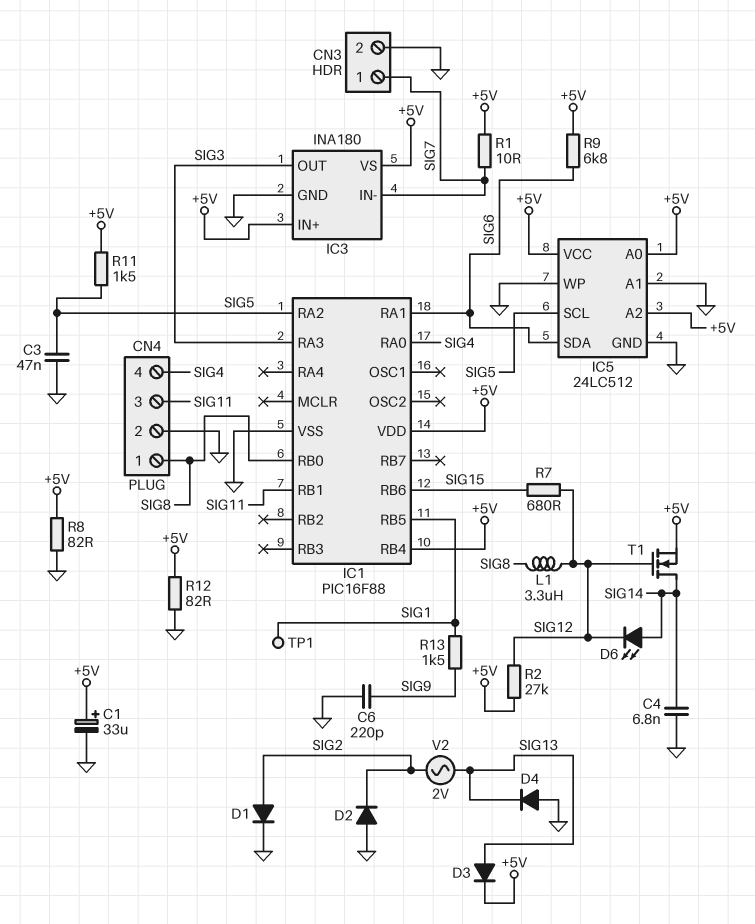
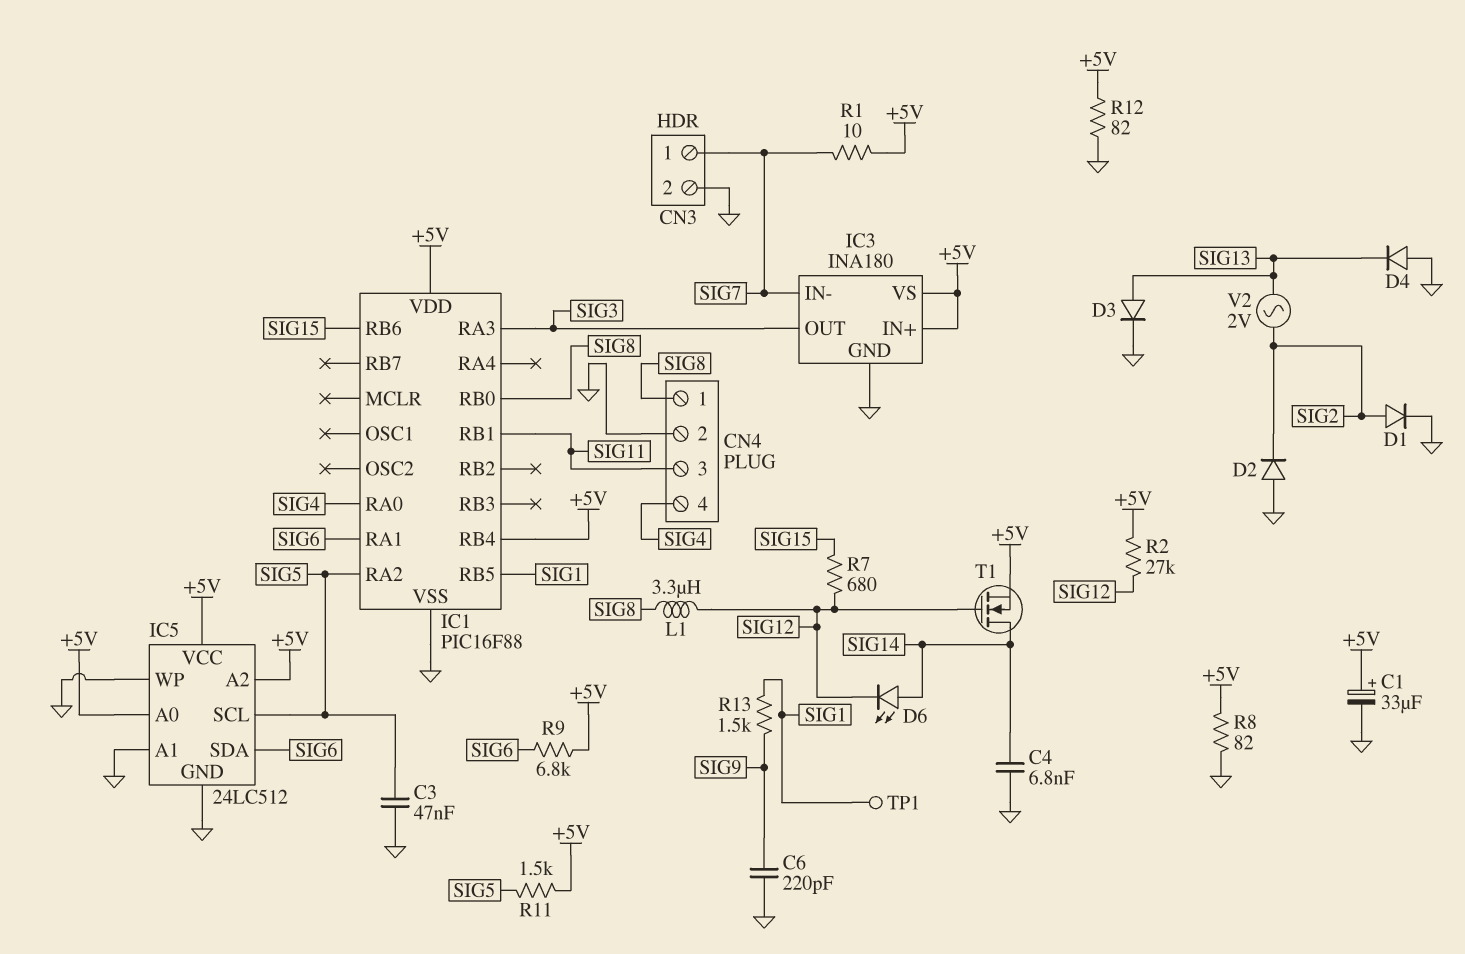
D3: diode (A SIG13, K +5V) -> diode (A SIG13, K GND)

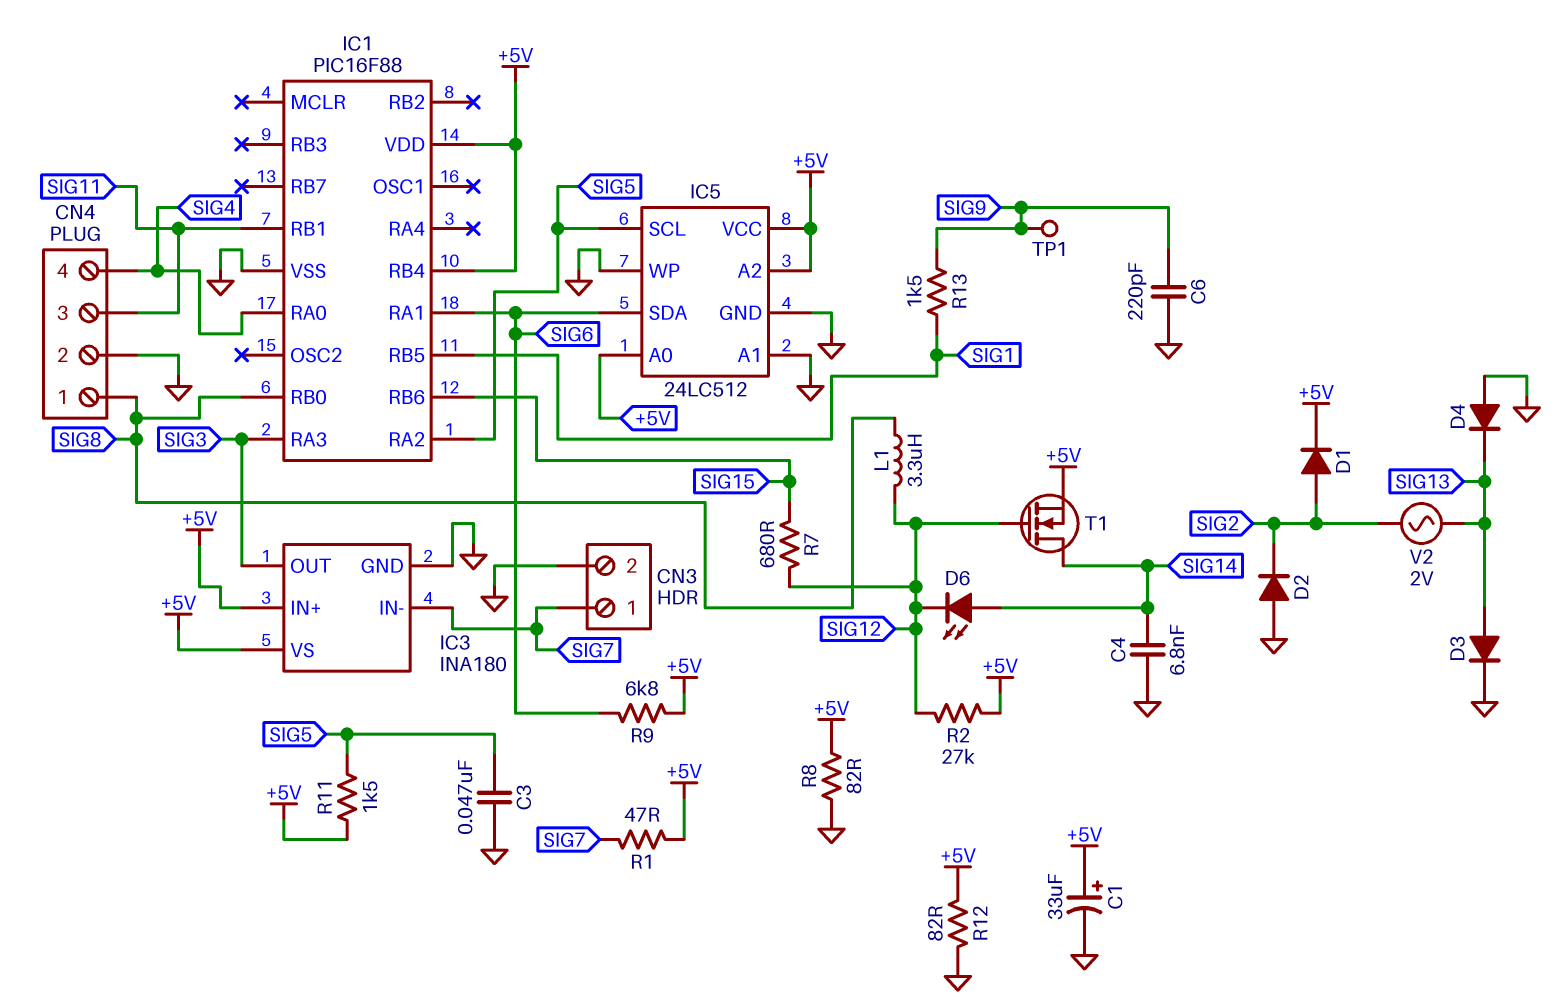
D1: diode (A SIG2, K GND) -> diode (A SIG2, K +5V)
R1: 10 (+5V, SIG7) -> 47 (+5V, SIG7)
TP1: test point (SIG1) -> test point (SIG9)

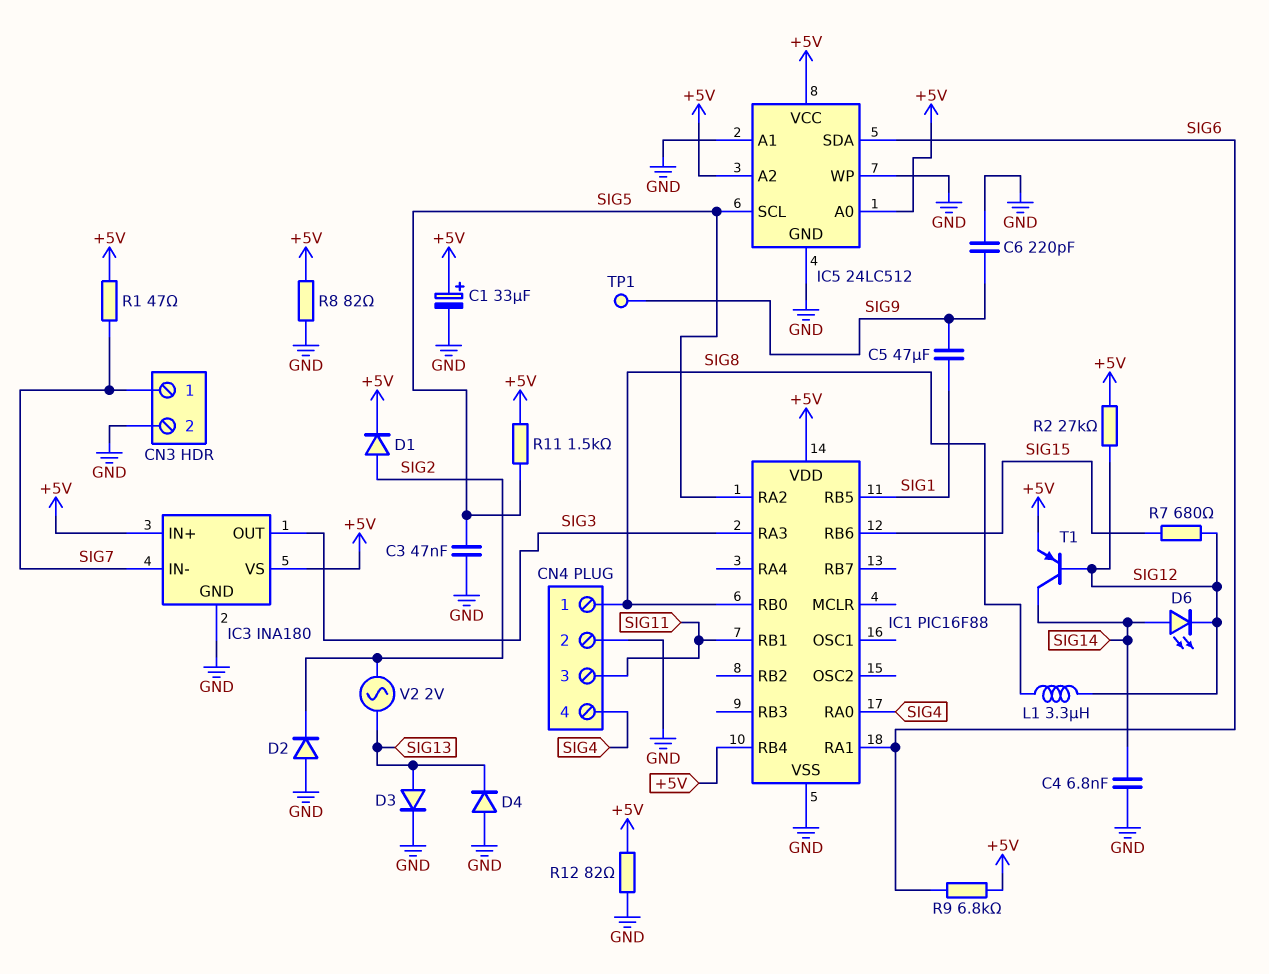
C5: none -> 47uF (SIG1, SIG9)
R13: 1.5k (SIG1, SIG9) -> none
T1: NMOS (G SIG12, D SIG14, S +5V) -> PNP (B SIG12, C SIG14, E +5V)

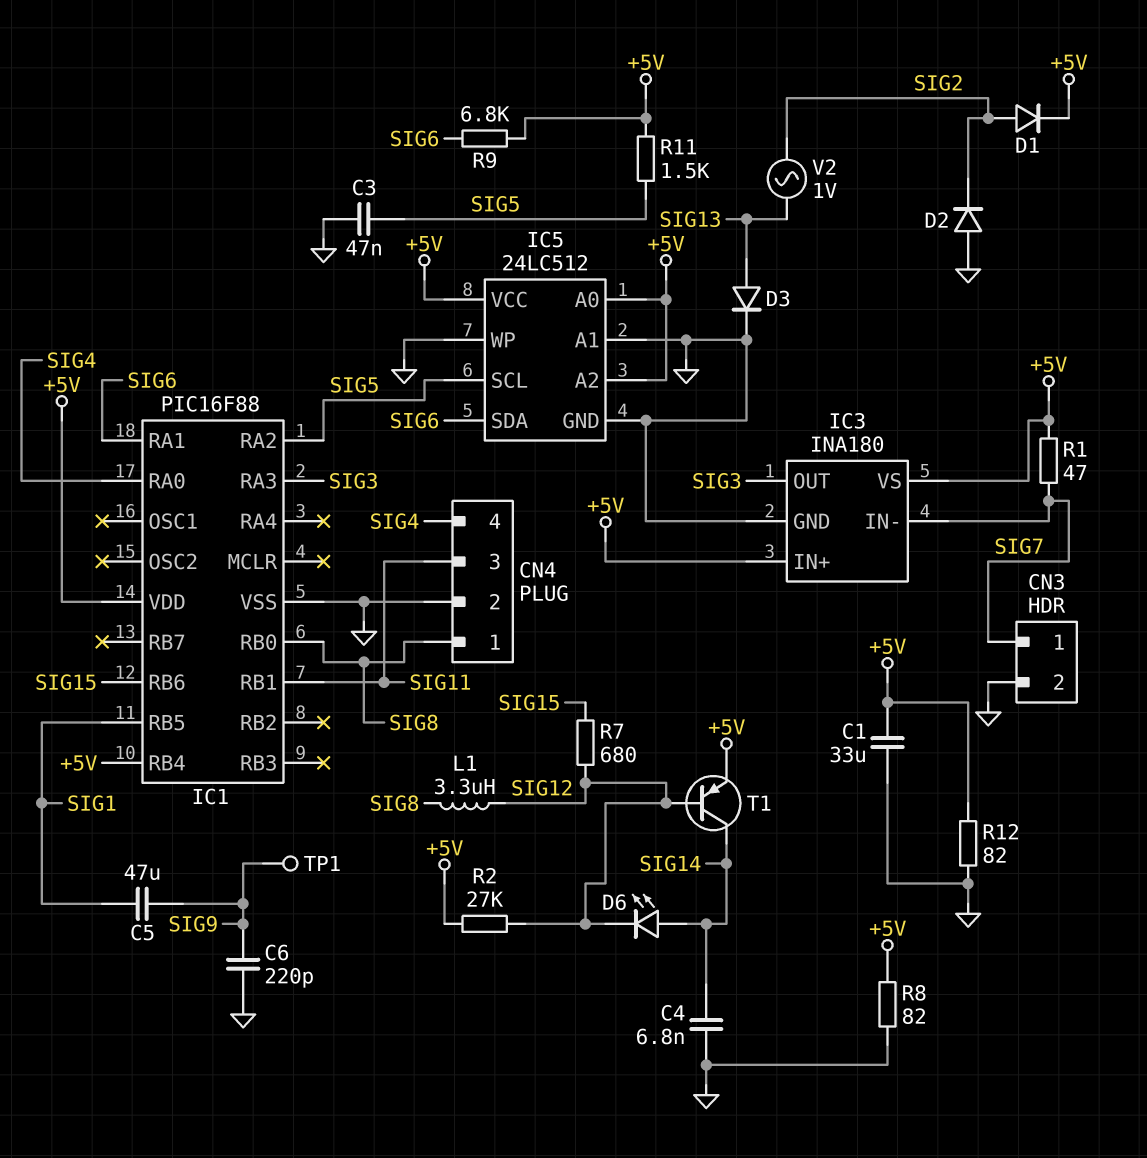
C1: 33uF (plus +5V, minus GND) -> 33uF (+5V, GND)
D4: diode (A GND, K SIG13) -> none
V2: AC 2V (SIG2, SIG13) -> AC 1V (SIG2, SIG13)

